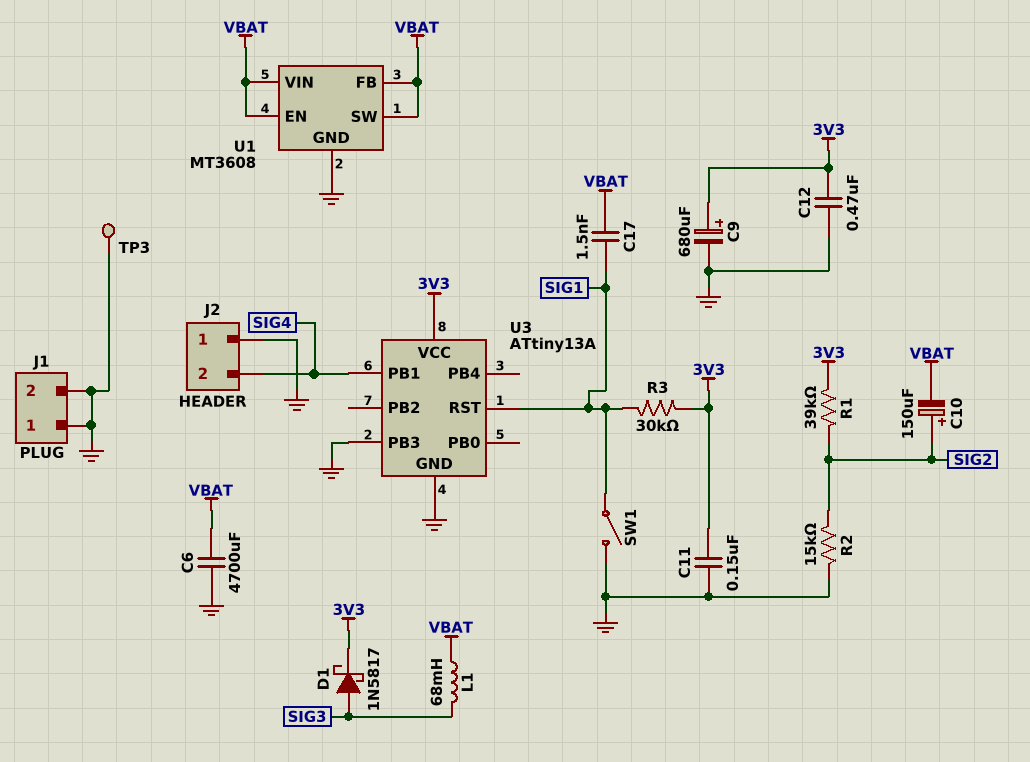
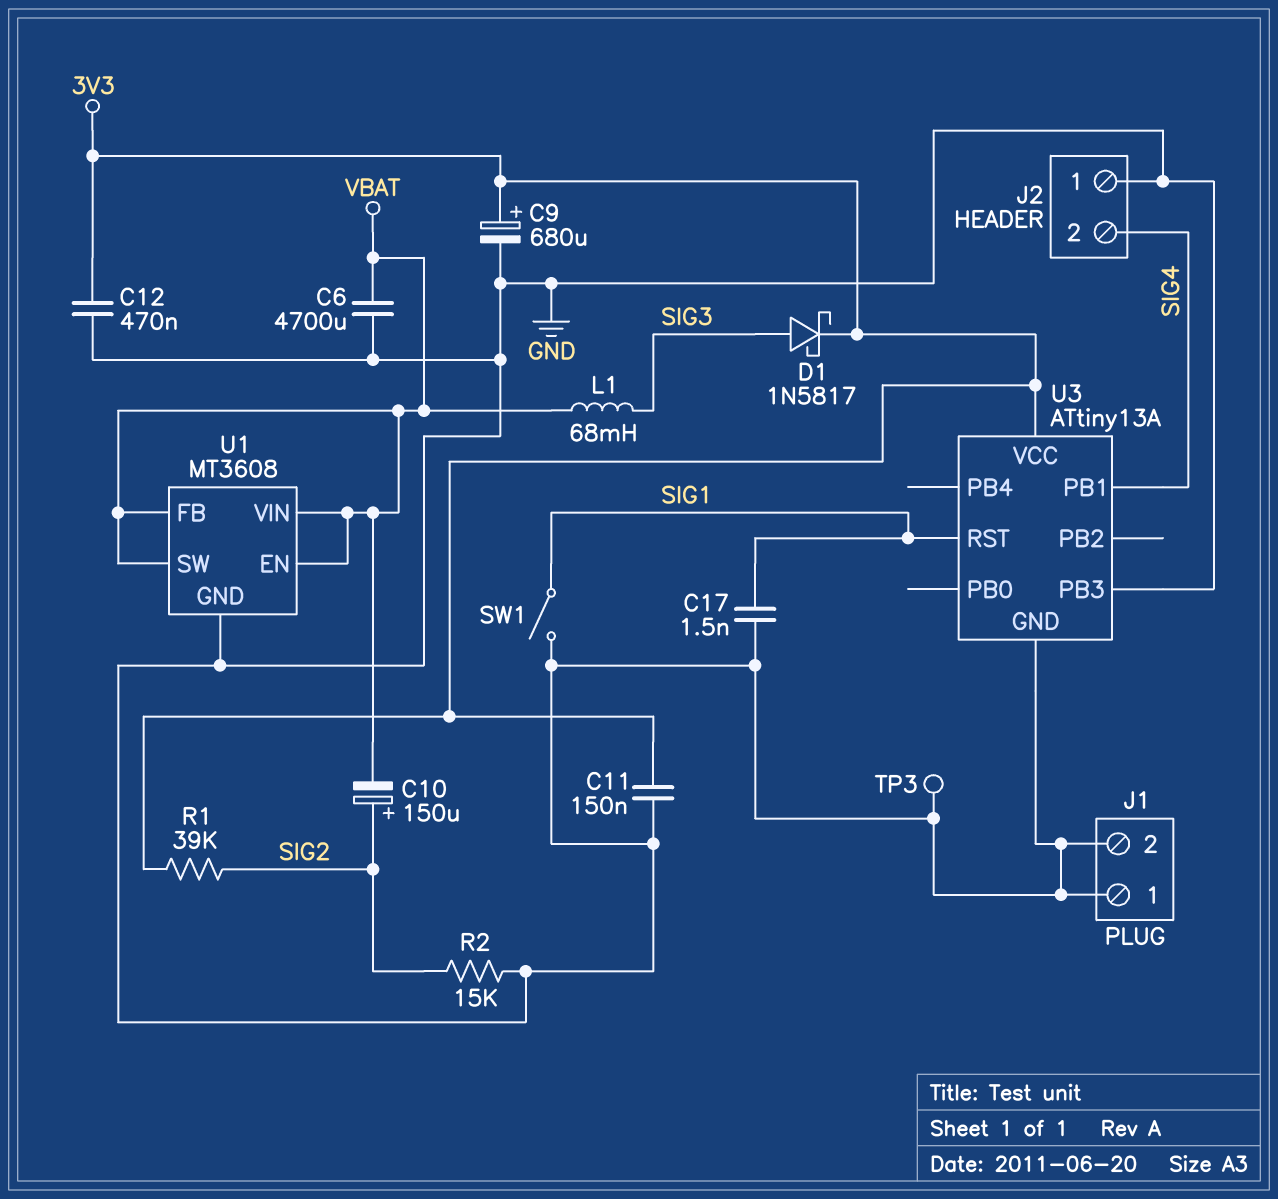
C17: 1.5nF (SIG1, VBAT) -> 1.5nF (GND, SIG1)
R3: 30k (3V3, SIG1) -> none

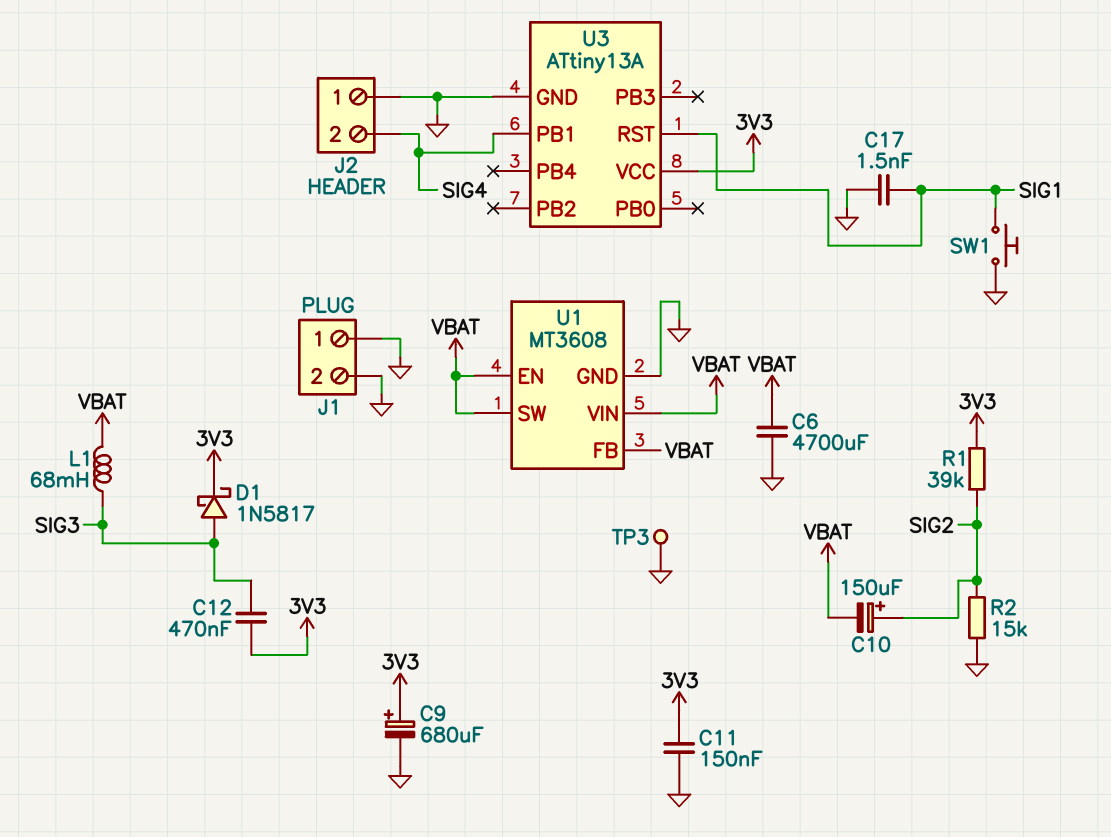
C12: 470nF (3V3, GND) -> 470nF (3V3, SIG3)
SW1: switch (GND, SIG1) -> button (GND, SIG1)
U3 pin PB3: GND -> none

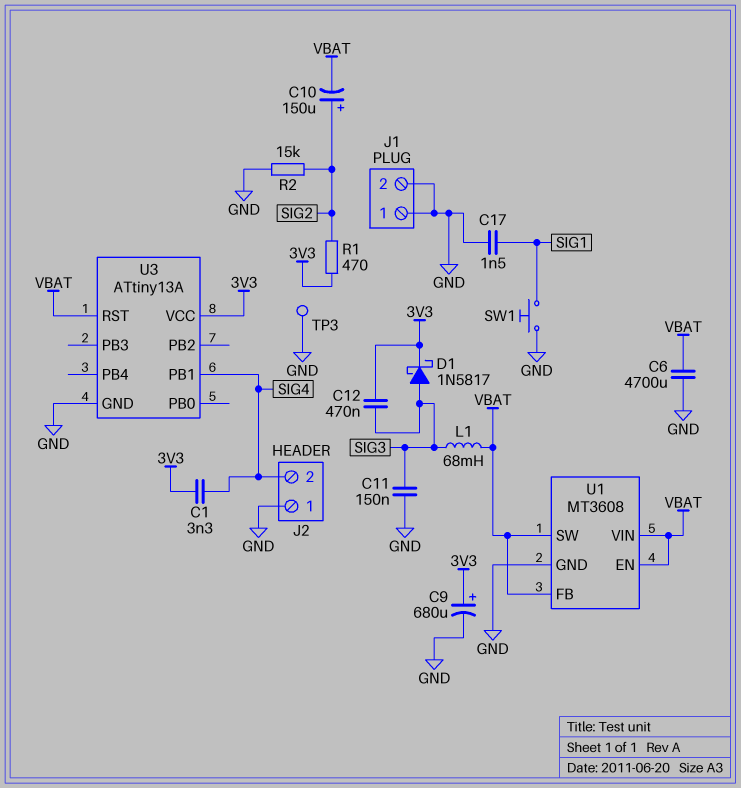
C1: none -> 3.3nF (3V3, SIG4)
C11: 150nF (3V3, GND) -> 150nF (GND, SIG3)
R1: 39k (3V3, SIG2) -> 470 (3V3, SIG2)
U3 pin RST: SIG1 -> VBAT

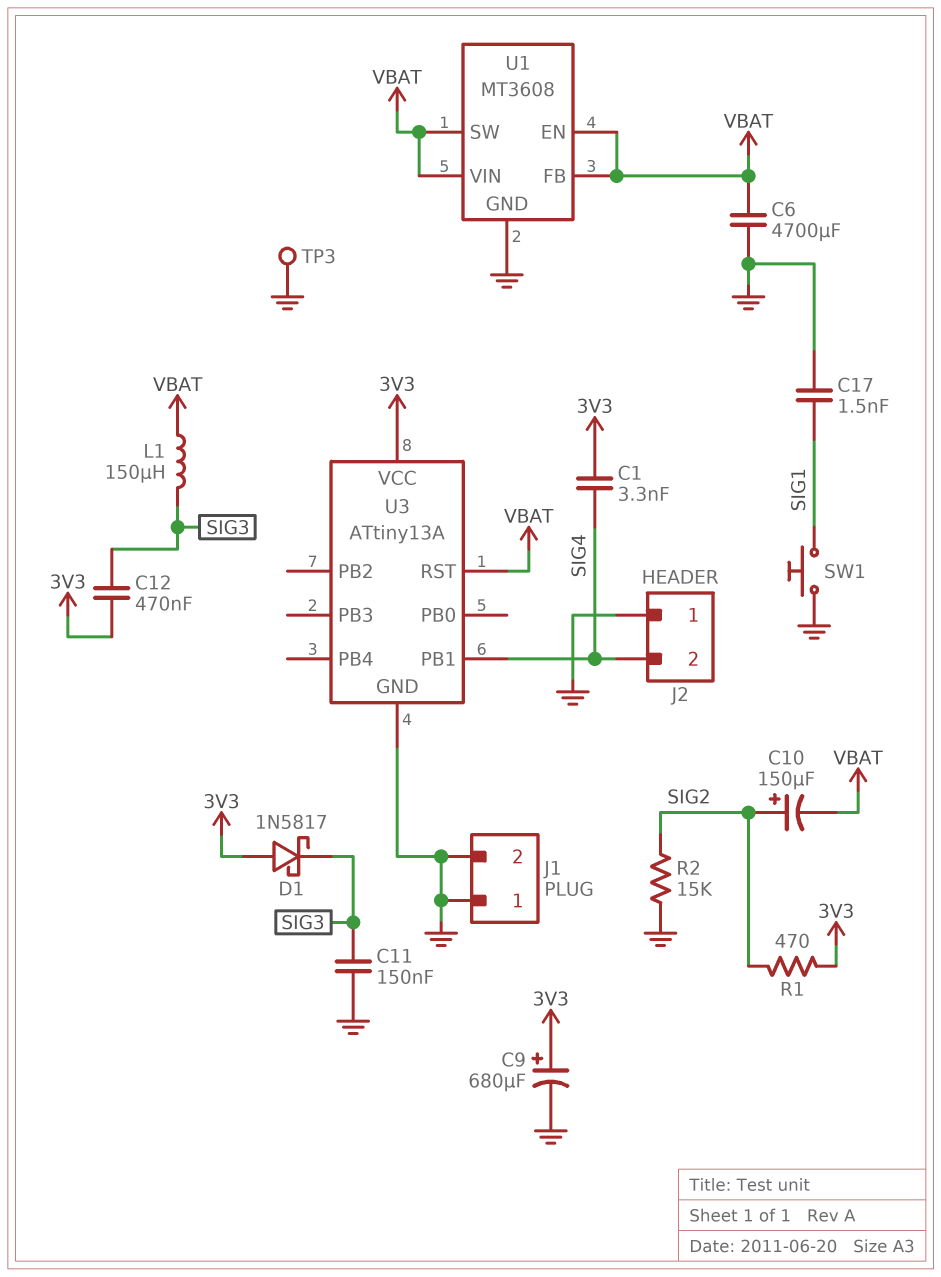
D1: schottky 1N5817 (A SIG3, K 3V3) -> schottky 1N5817 (A 3V3, K SIG3)
L1: 68mH (SIG3, VBAT) -> 150uH (SIG3, VBAT)

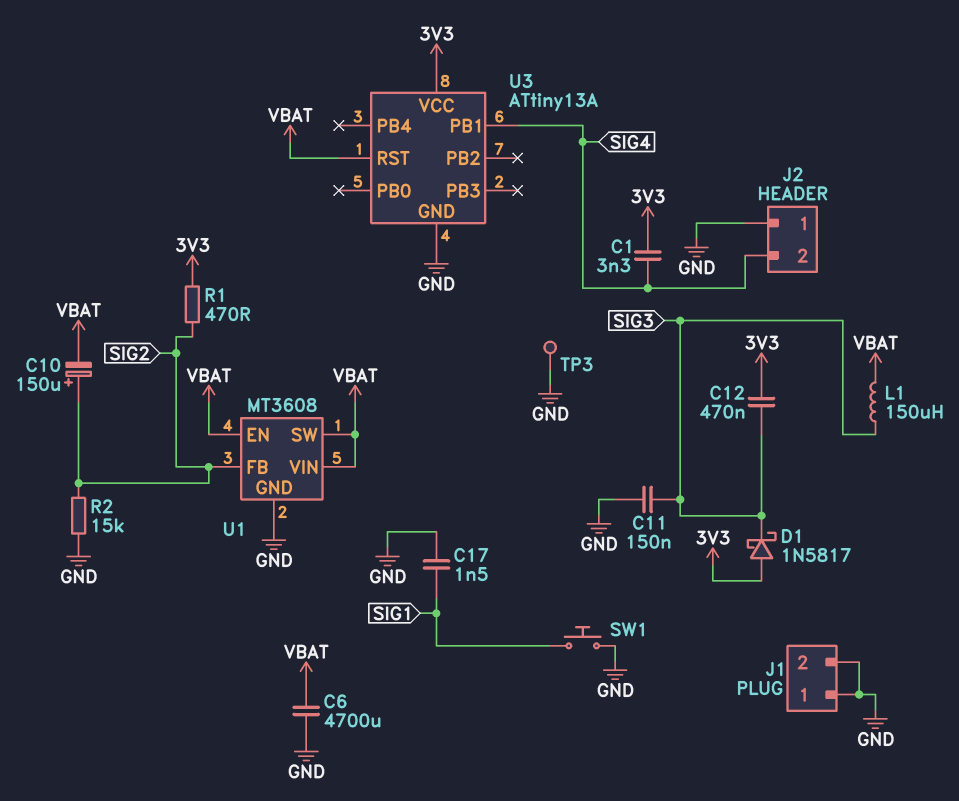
C9: 680uF (plus 3V3, minus GND) -> none
U1 pin FB: VBAT -> SIG2

